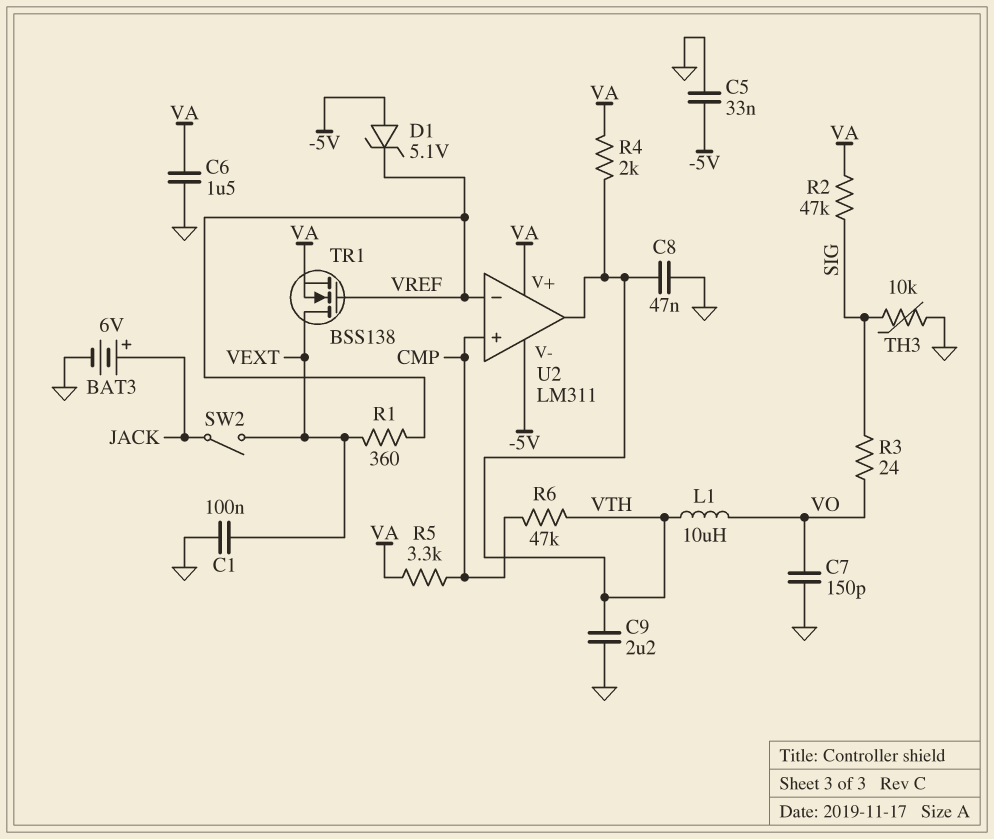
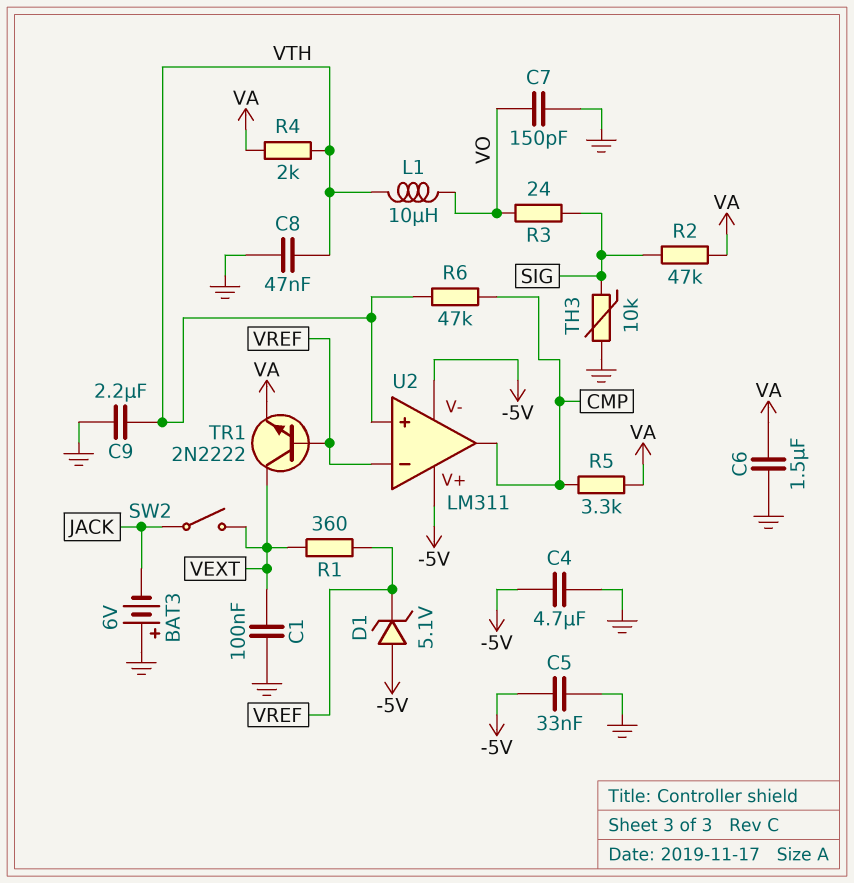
BAT3: 6V (plus JACK, minus GND) -> 6V (plus GND, minus JACK)
C4: none -> 4.7uF (-5V, GND)
TR1: NMOS BSS138 (G VREF, D VEXT, S VA) -> NPN 2N2222 (B VREF, C VEXT, E VA)
U2 pin V+: VA -> -5V
U2 pin in+: CMP -> VTH
U2 pin out: VTH -> CMP

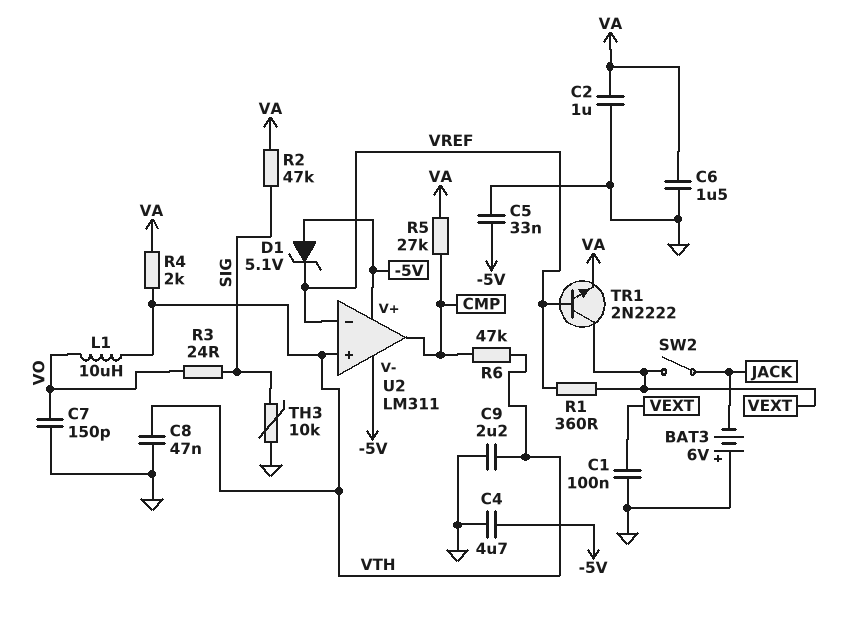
C2: none -> 1uF (GND, VA)
R5: 3.3k (CMP, VA) -> 27k (CMP, VA)

